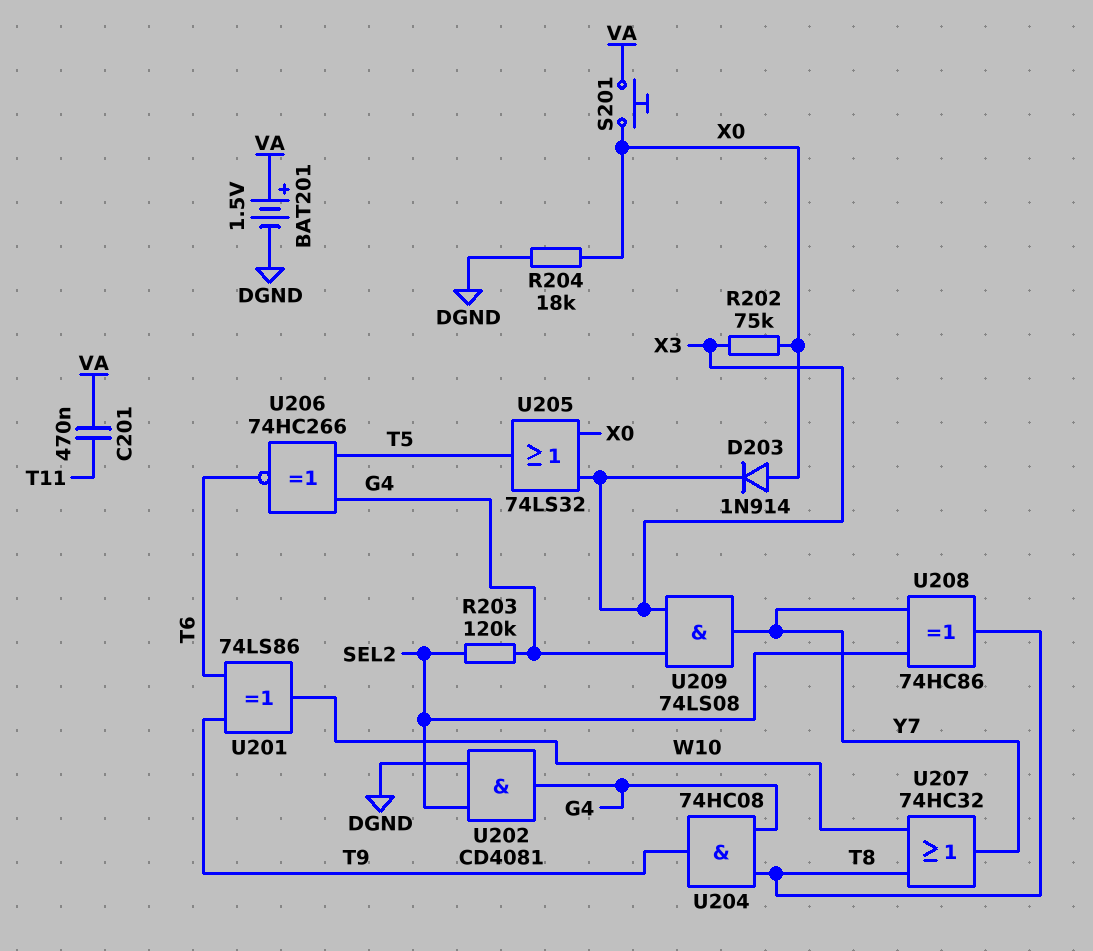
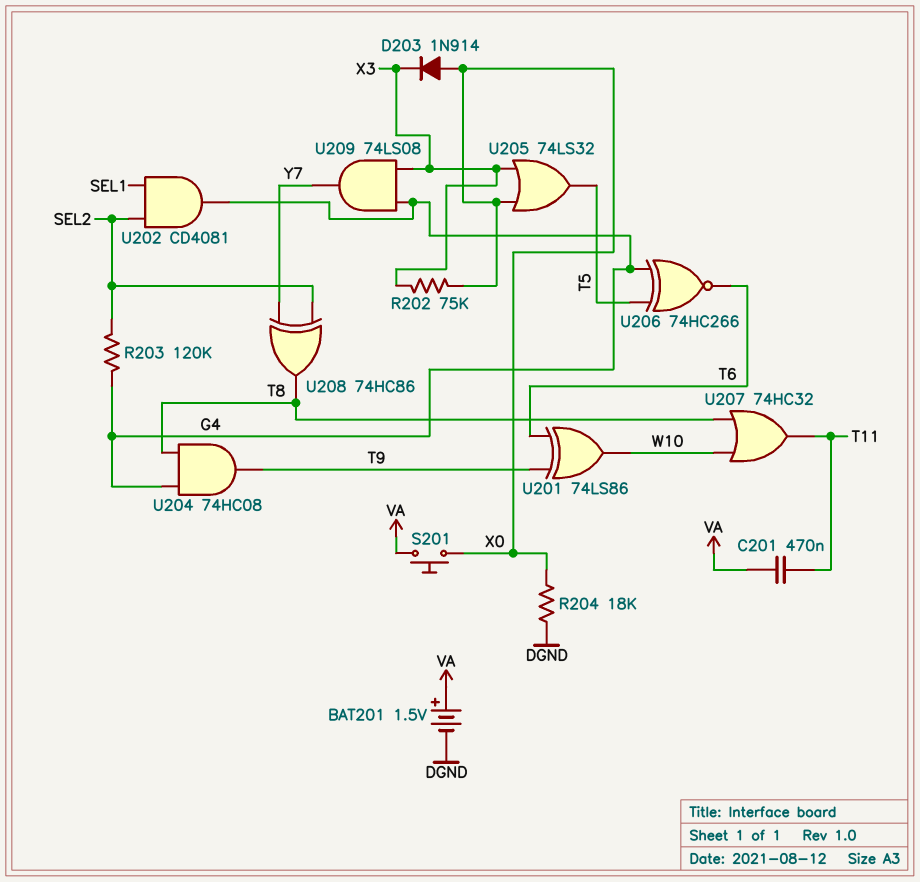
U202: AND CD4081 (in DGND, in SEL2, out G4) -> AND CD4081 (in SEL1, in SEL2, out G4)
U207: OR 74HC32 (in T8, in W10, out Y7) -> OR 74HC32 (in T8, in W10, out T11)

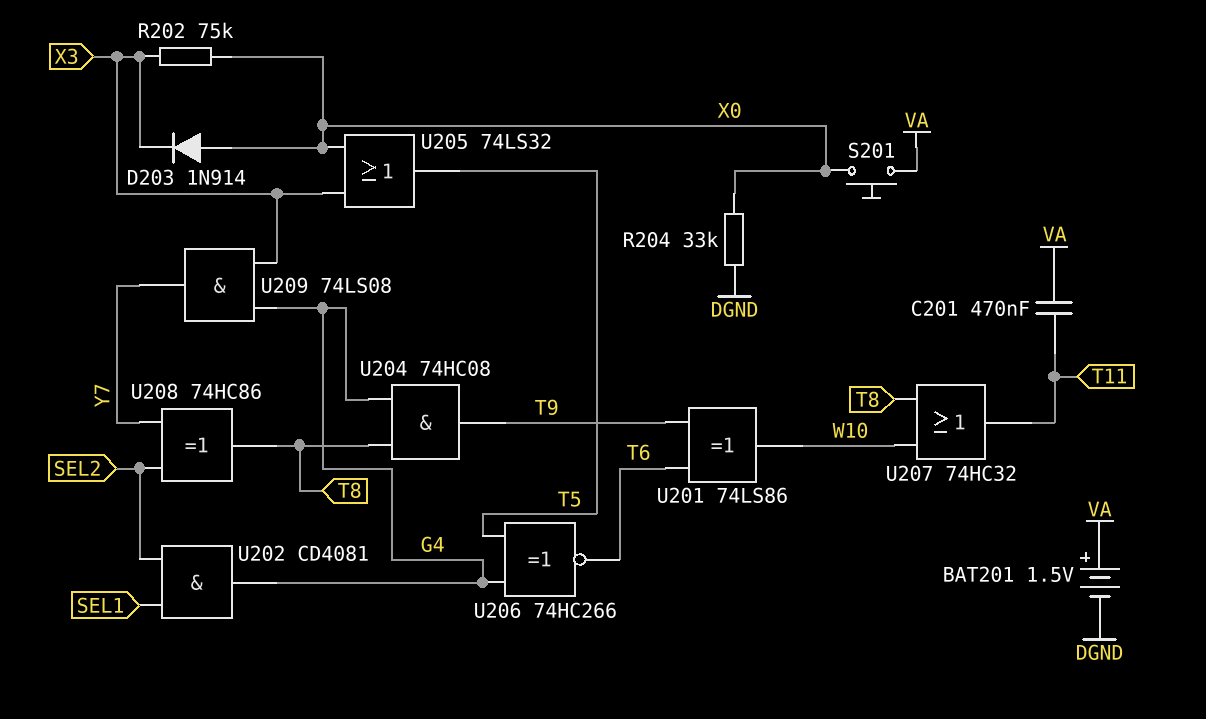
R203: 120k (G4, SEL2) -> none
R204: 18k (DGND, X0) -> 33k (DGND, X0)

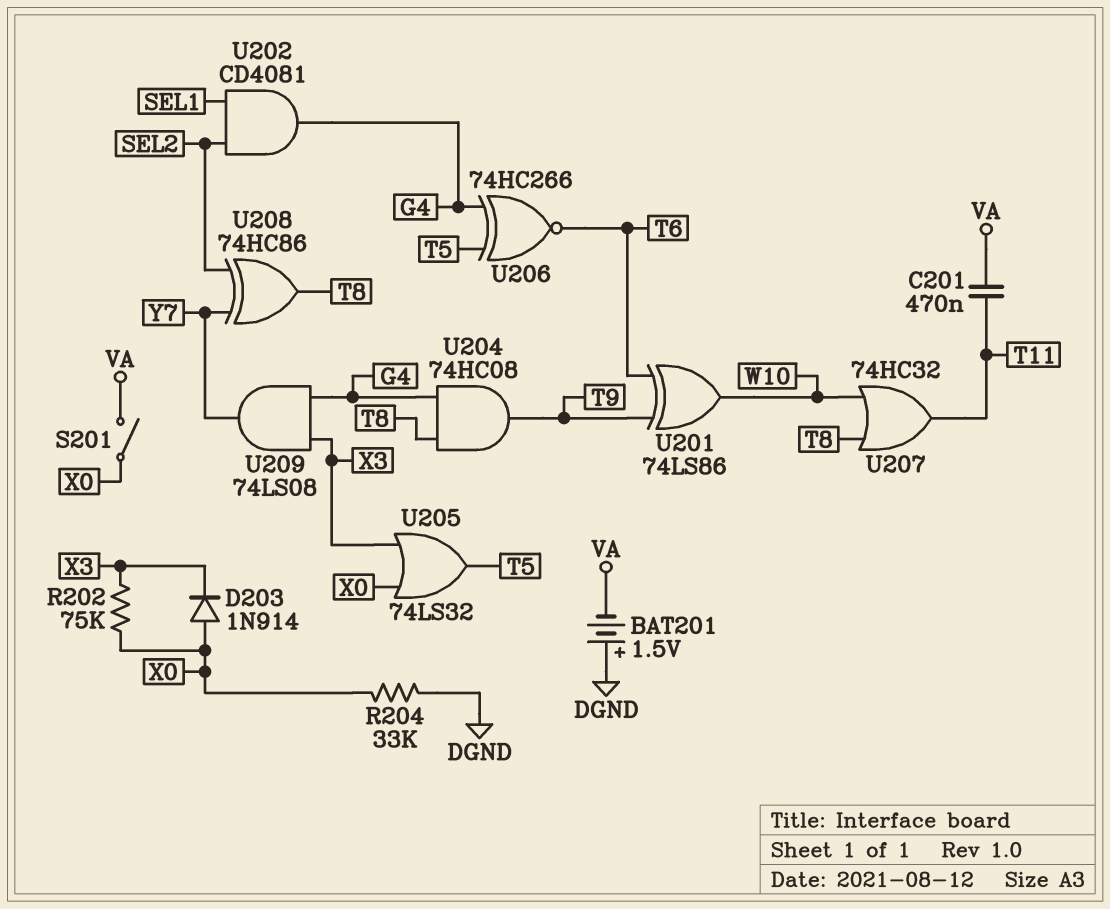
BAT201: 1.5V (plus VA, minus DGND) -> 1.5V (plus DGND, minus VA)
S201: button (VA, X0) -> switch (VA, X0)

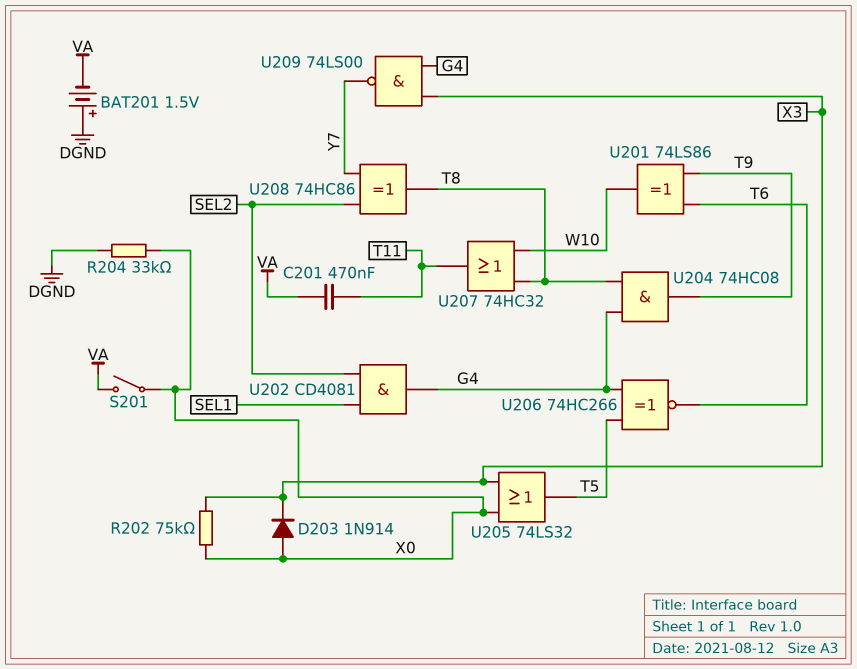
U209: AND 74LS08 (in G4, in X3, out Y7) -> NAND 74LS00 (in G4, in X3, out Y7)

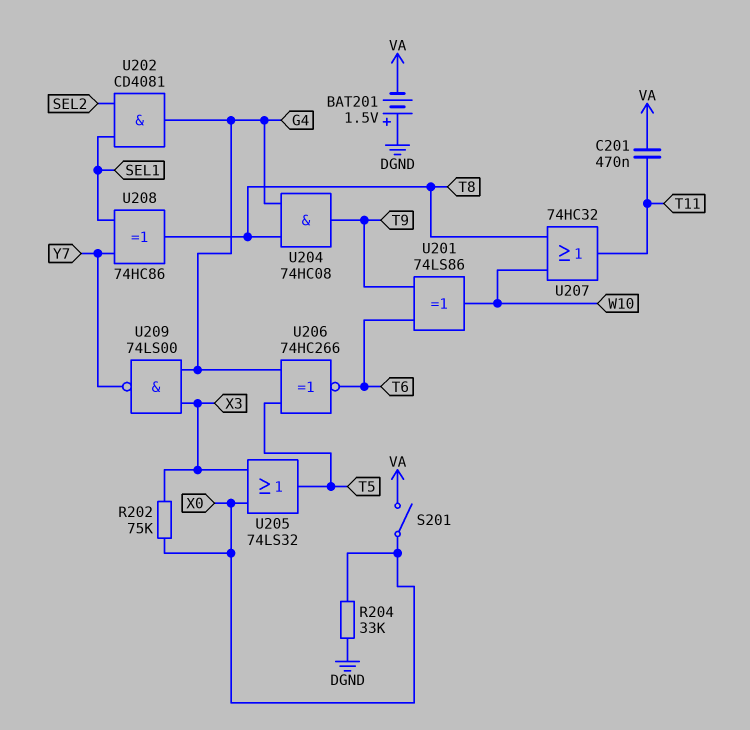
D203: diode 1N914 (A X0, K X3) -> none
U208: XOR 74HC86 (in SEL2, in Y7, out T8) -> XOR 74HC86 (in SEL1, in Y7, out T8)

